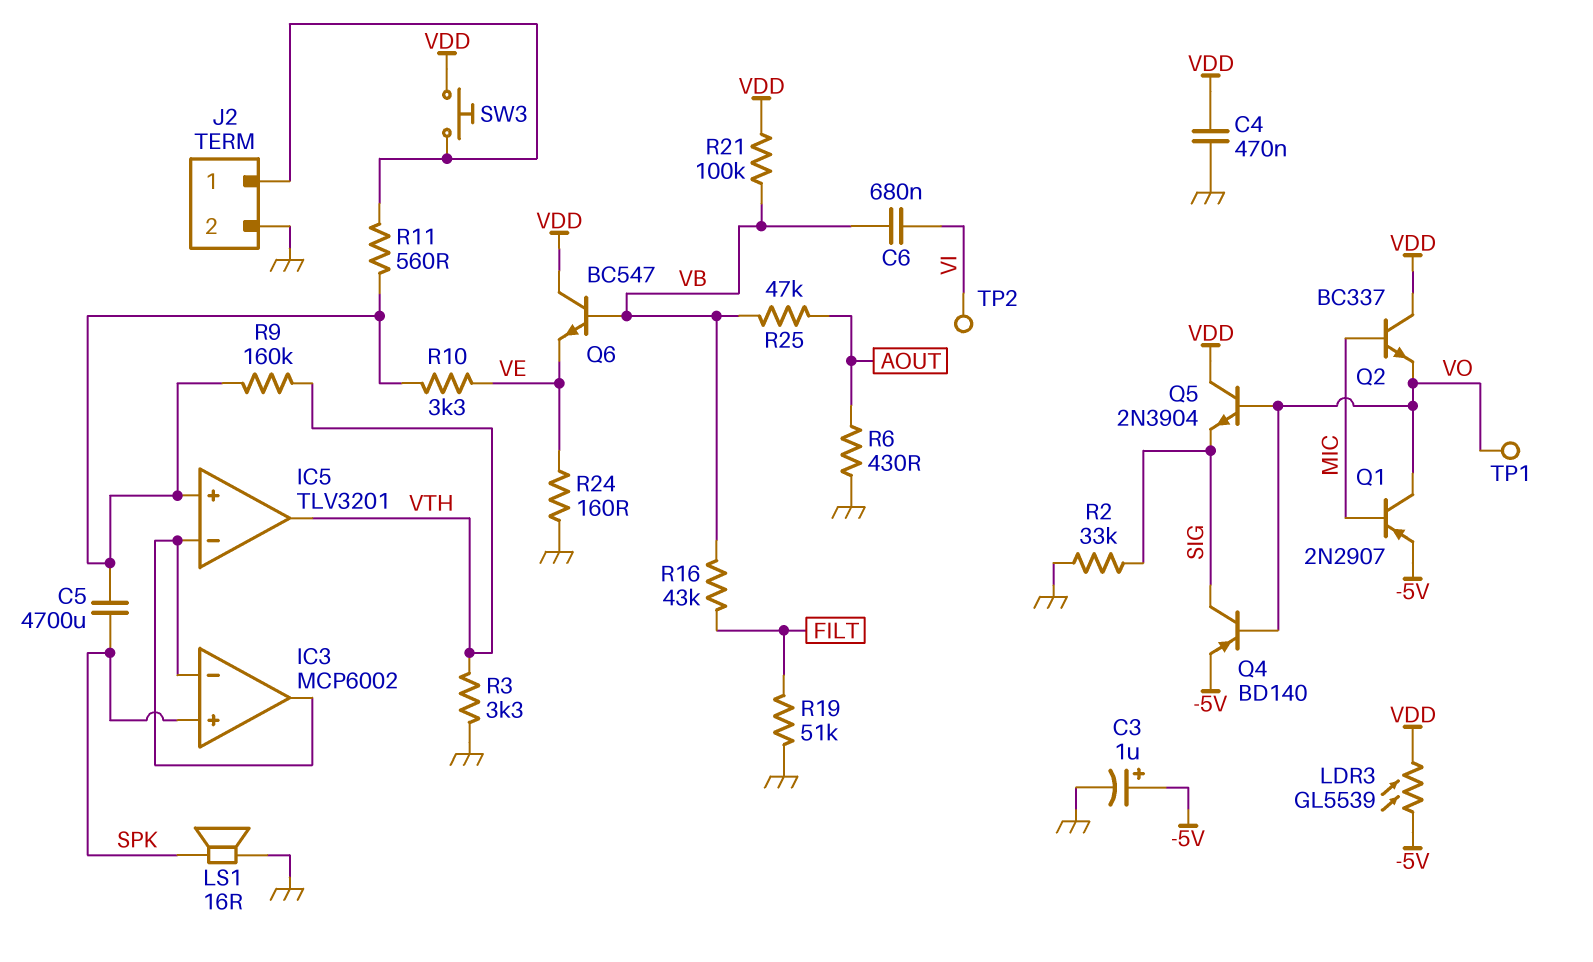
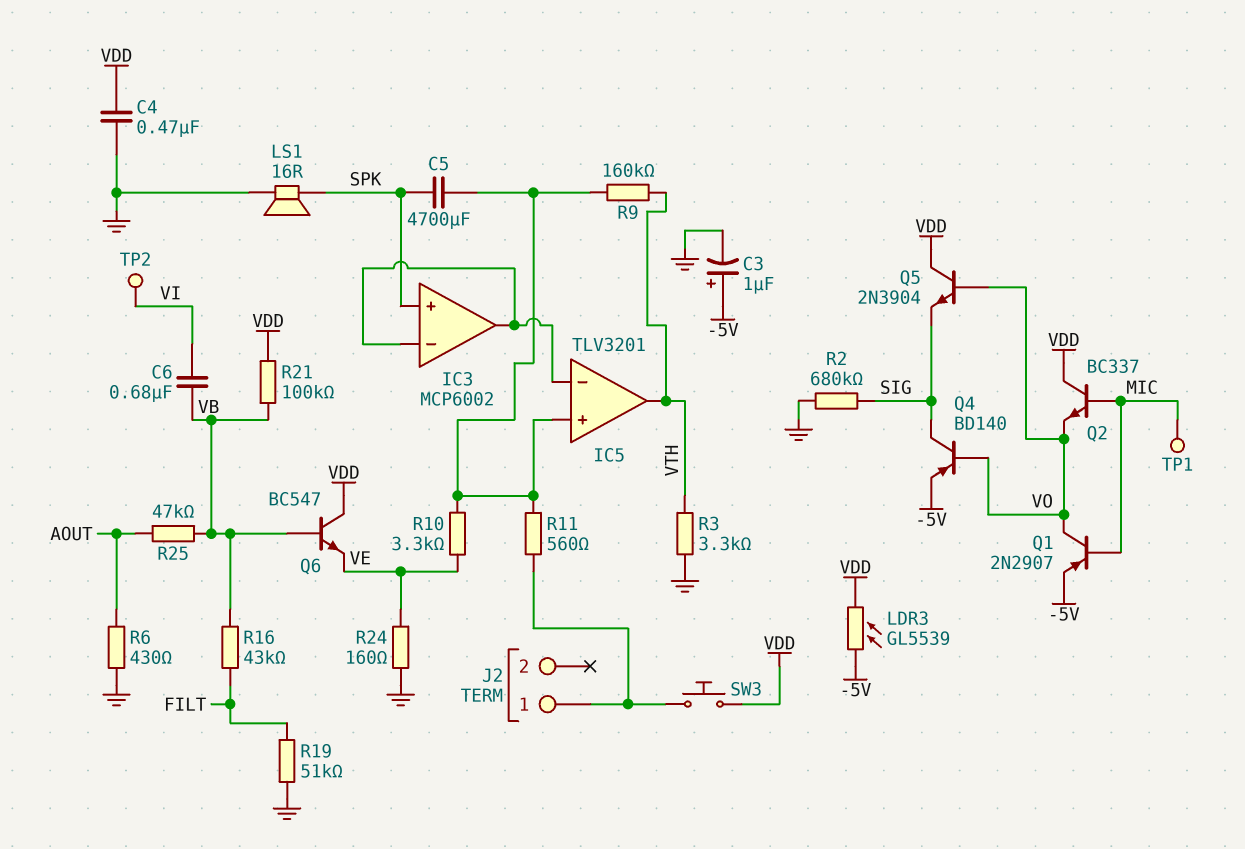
J2 pin 2: GND -> none
R2: 33k (GND, SIG) -> 680k (GND, SIG)
TP1: test point (VO) -> test point (MIC)

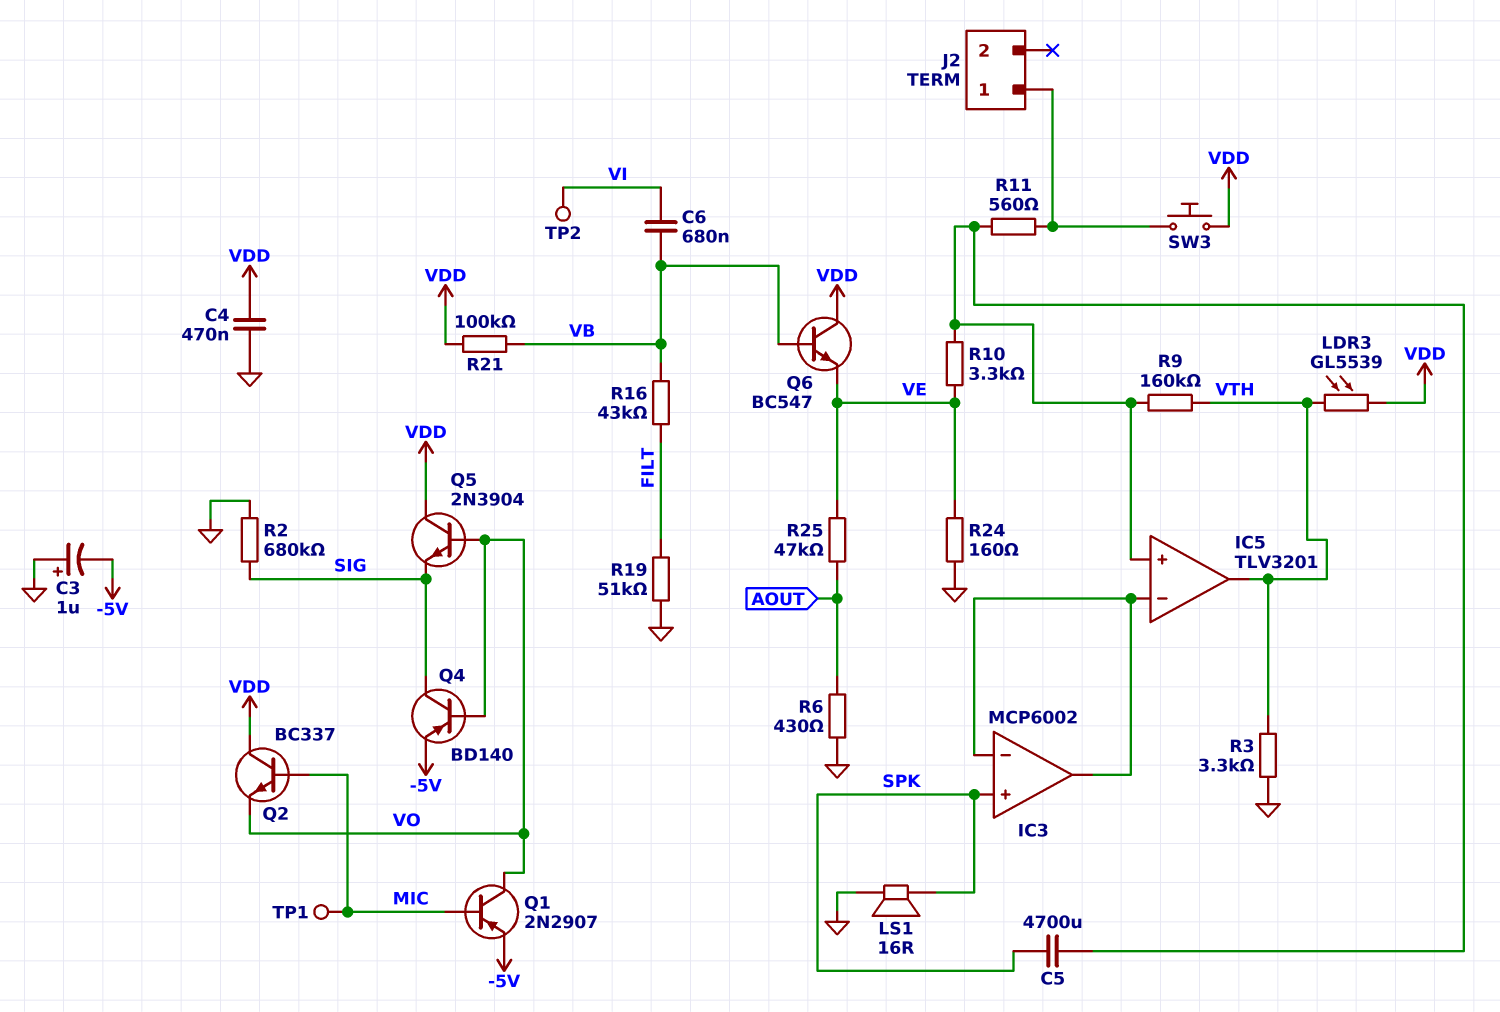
C3: 1uF (plus -5V, minus GND) -> 1uF (plus GND, minus -5V)
LDR3: GL5539 (-5V, VDD) -> GL5539 (VDD, VTH)
R25: 47k (AOUT, VB) -> 47k (AOUT, VE)

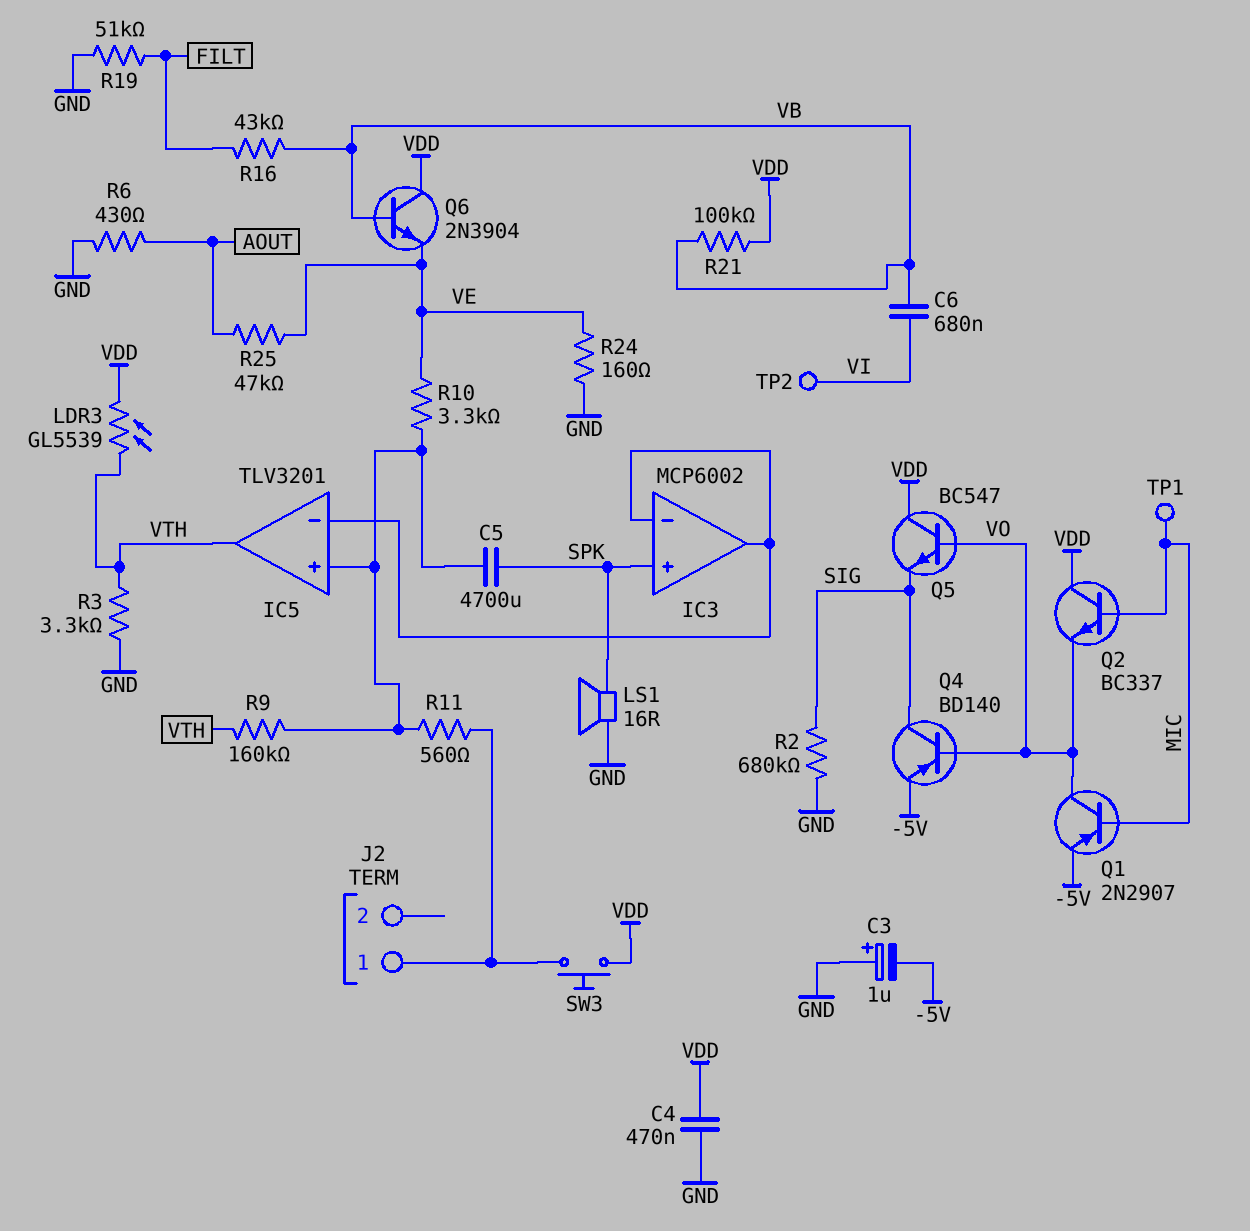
Q5: NPN 2N3904 (B VO, C VDD, E SIG) -> NPN BC547 (B VO, C VDD, E SIG)
Q6: NPN BC547 (B VB, C VDD, E VE) -> NPN 2N3904 (B VB, C VDD, E VE)

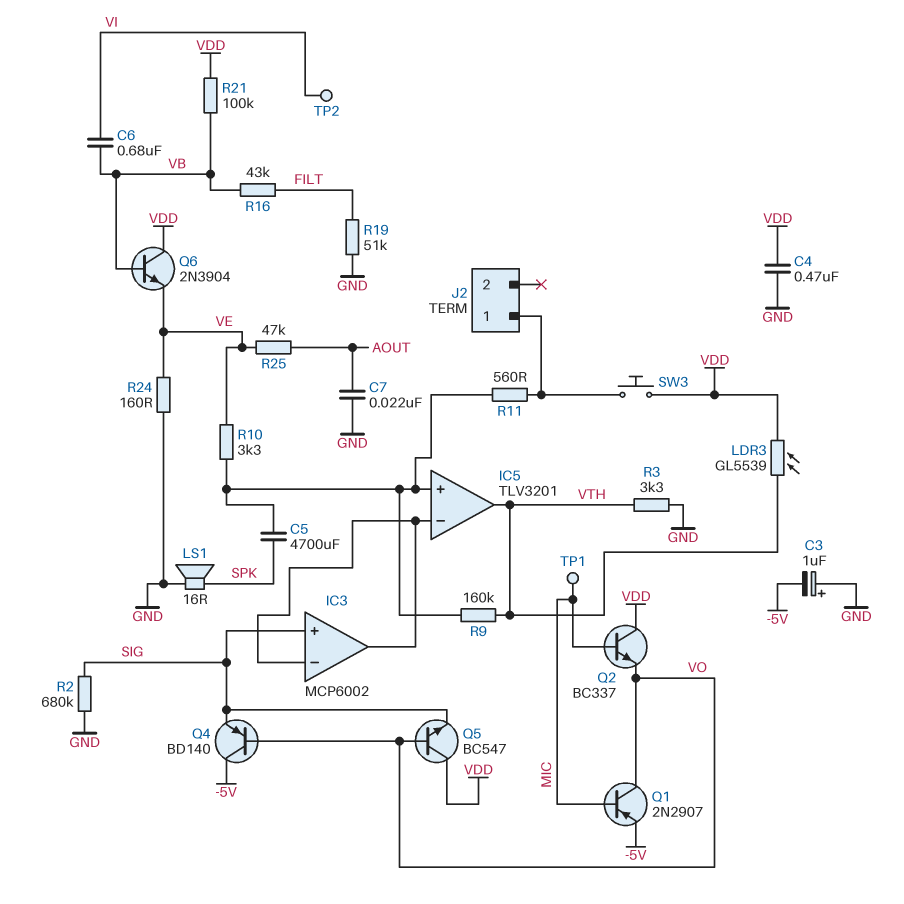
C7: none -> 22nF (AOUT, GND)
IC3 pin in+: SPK -> SIG
Q4: PNP BD140 (B VO, C SIG, E -5V) -> PNP BD140 (B VO, C -5V, E SIG)
R6: 430 (AOUT, GND) -> none

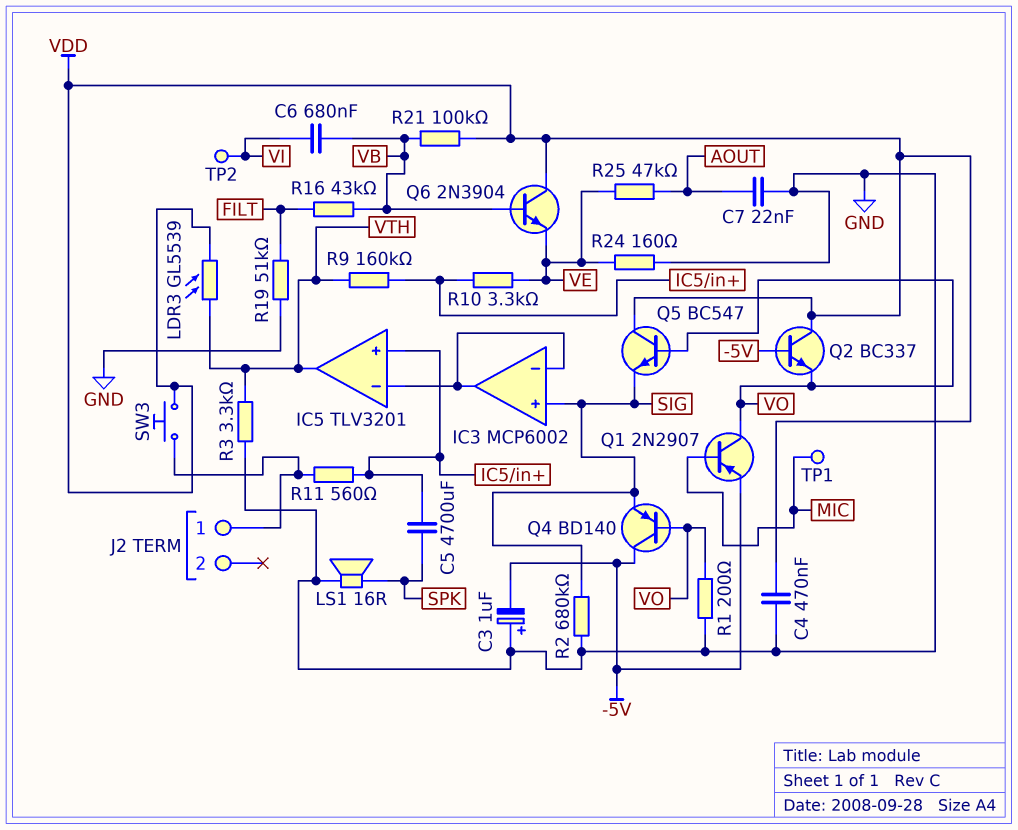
Q2: NPN BC337 (B MIC, C VDD, E VO) -> NPN BC337 (B -5V, C VDD, E VO)
R1: none -> 200 (GND, VO)

